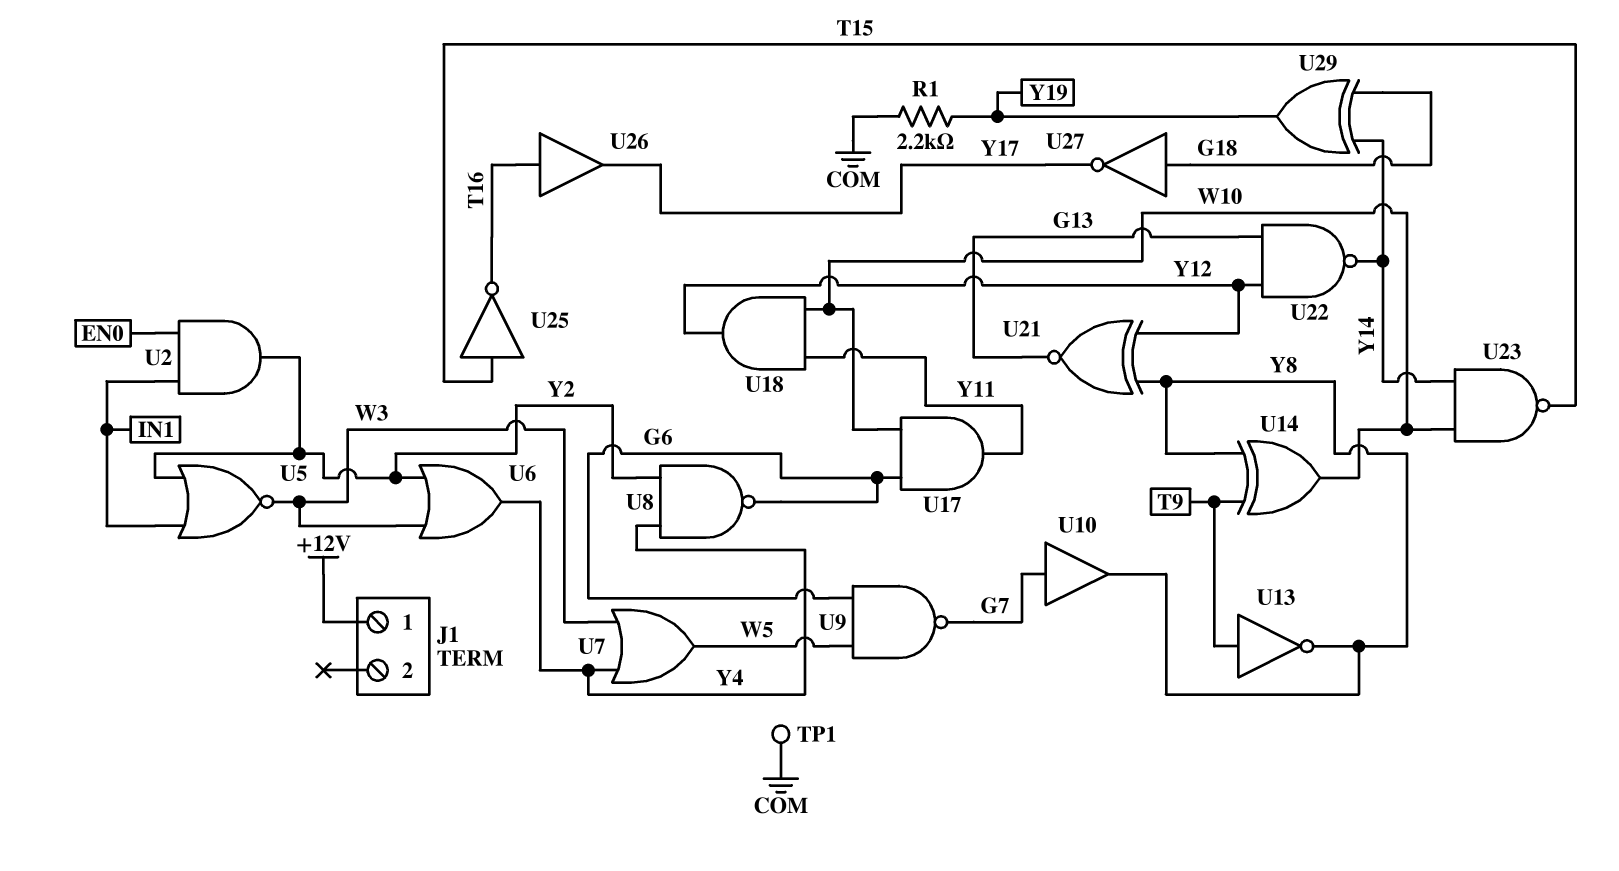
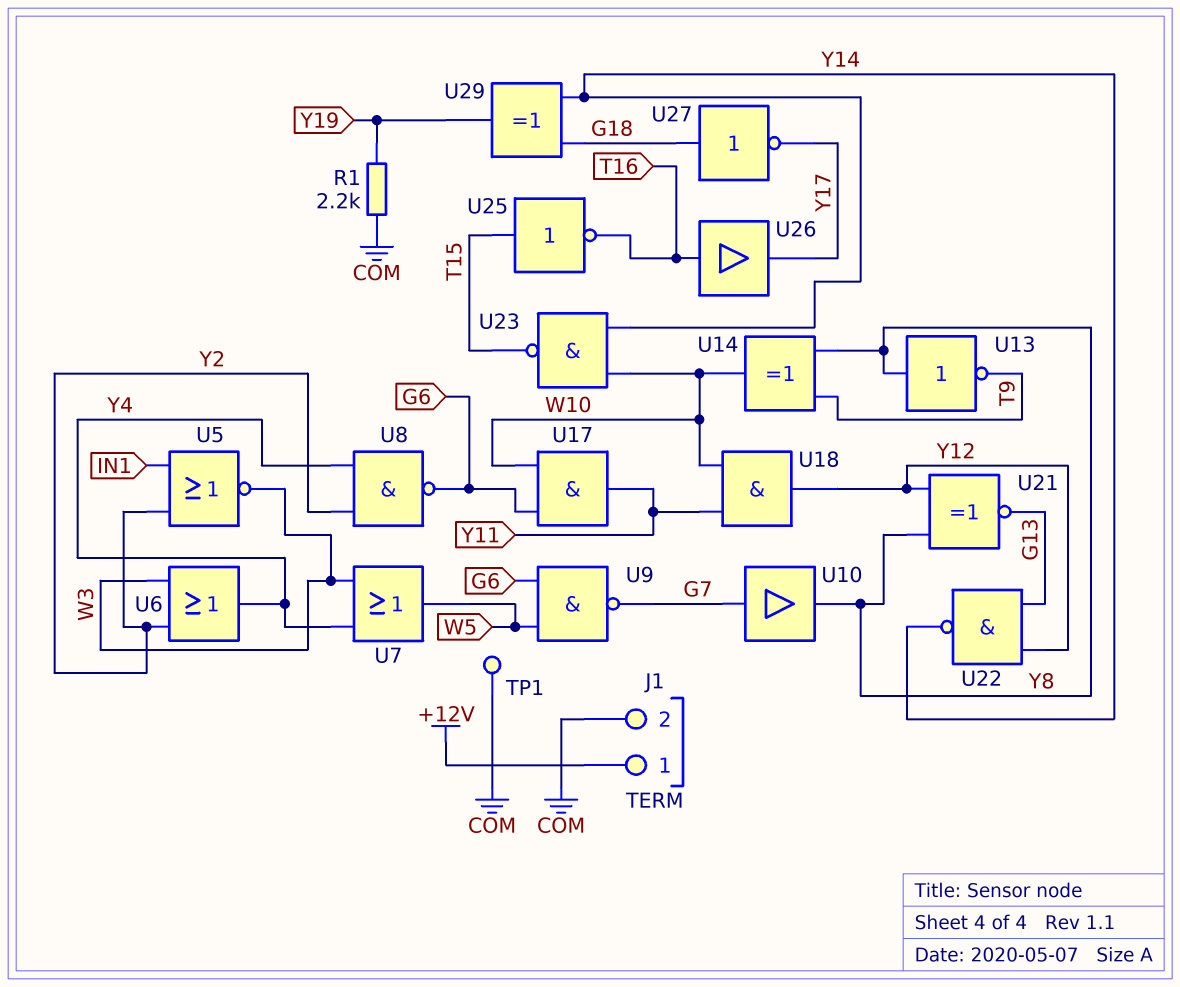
J1 pin 2: none -> COM
U2: AND (in EN0, in IN1, out Y2) -> none
U13: NOT (in T9, out Y8) -> NOT (in Y8, out T9)

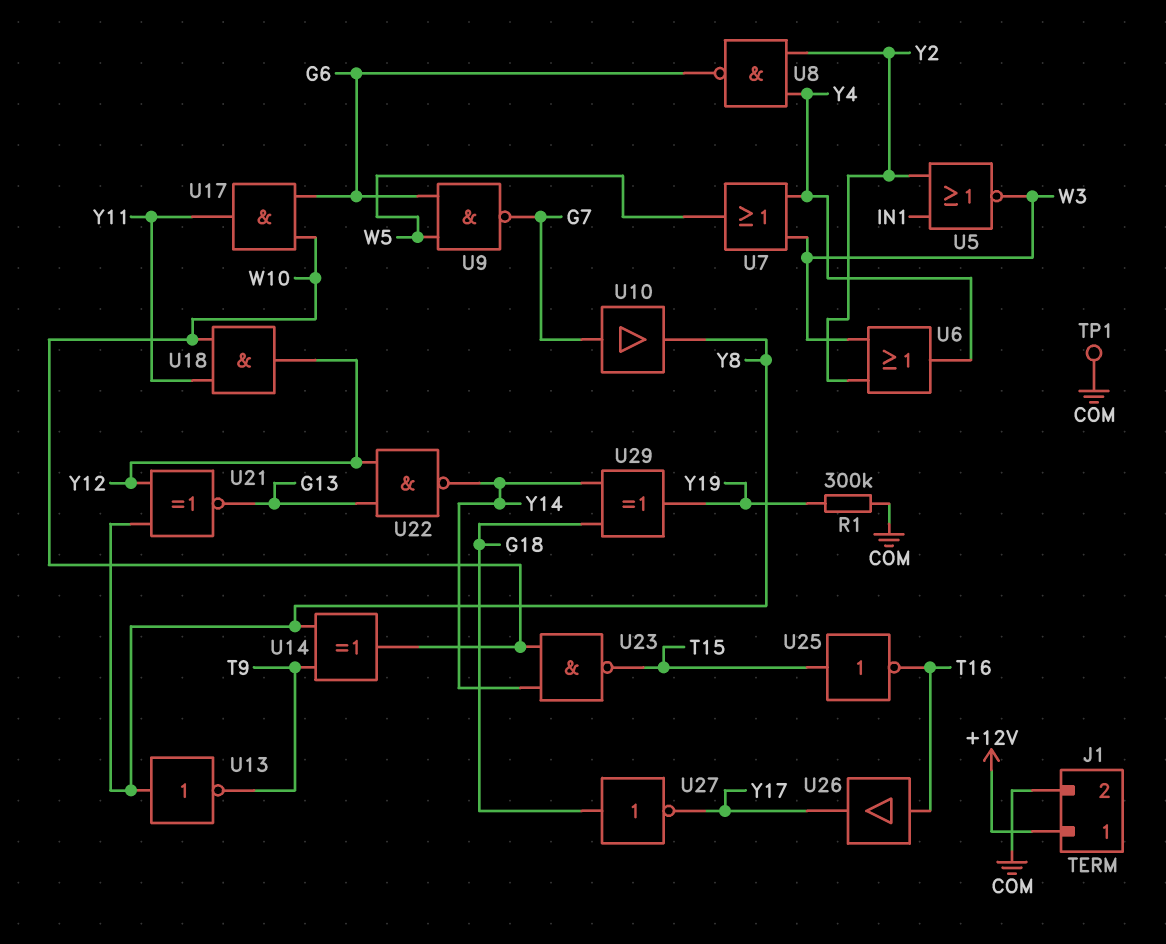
R1: 2.2k (COM, Y19) -> 300k (COM, Y19)

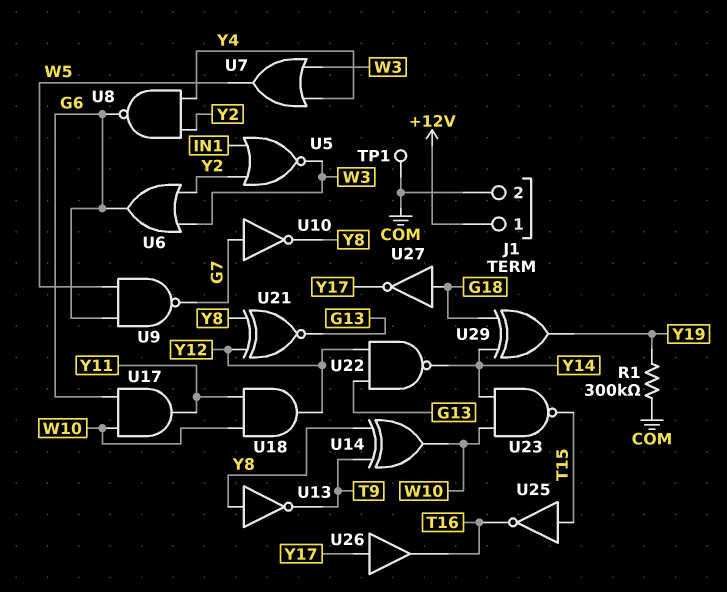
U6: OR (in W3, in Y2, out Y4) -> OR (in W3, in Y2, out G6)
U10: buffer (in G7, out Y8) -> NOT (in G7, out Y8)
U26: buffer (in T16, out Y17) -> buffer (in Y17, out T16)

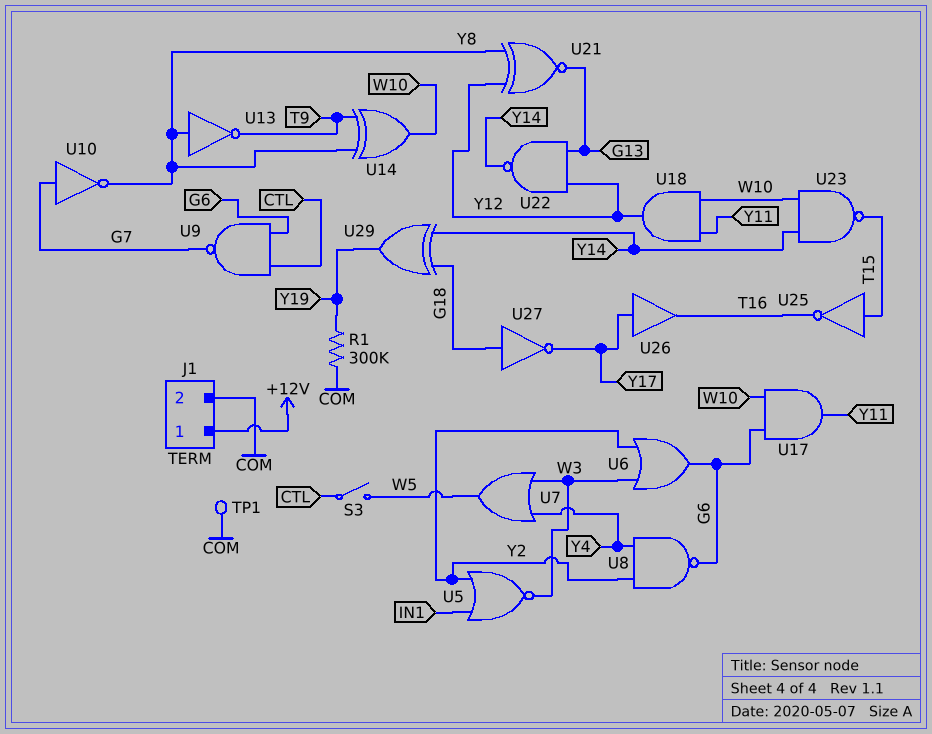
S3: none -> switch (CTL, W5)
U9: NAND (in G6, in W5, out G7) -> NAND (in CTL, in G6, out G7)

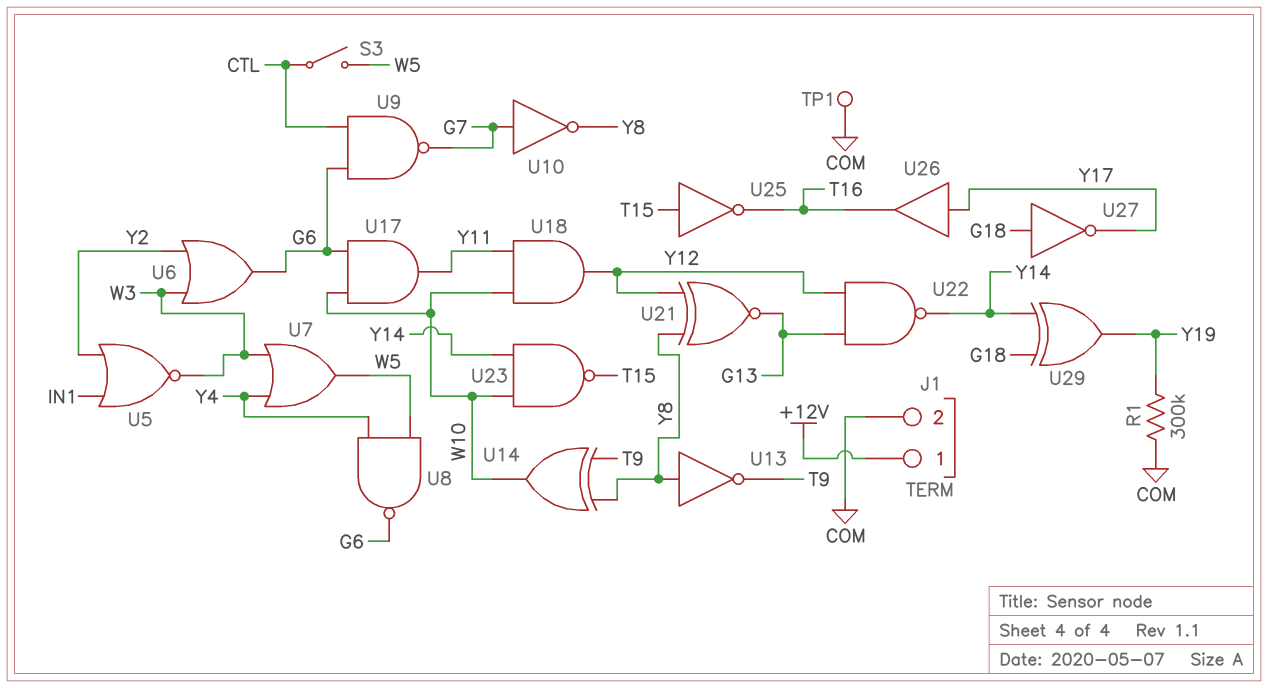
U8: NAND (in Y2, in Y4, out G6) -> NAND (in W5, in Y4, out G6)

